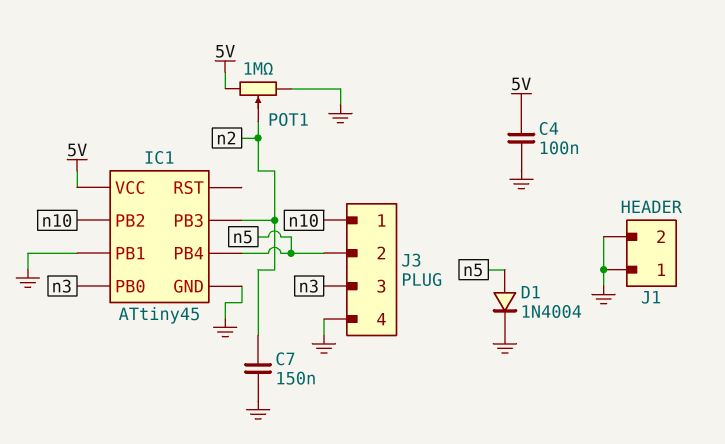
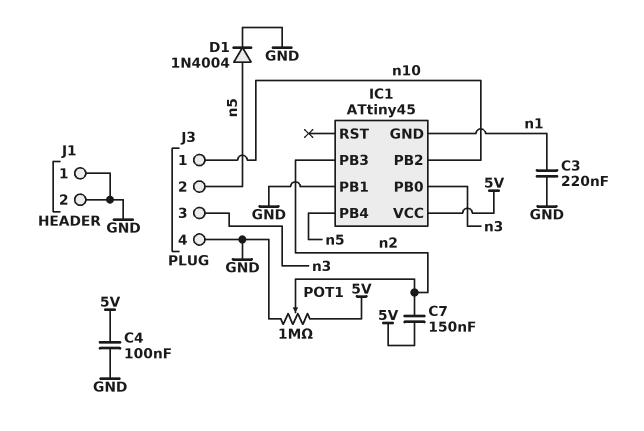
C3: none -> 220nF (GND, n1)
C7: 150nF (GND, n2) -> 150nF (5V, n2)
IC1 pin GND: GND -> n1

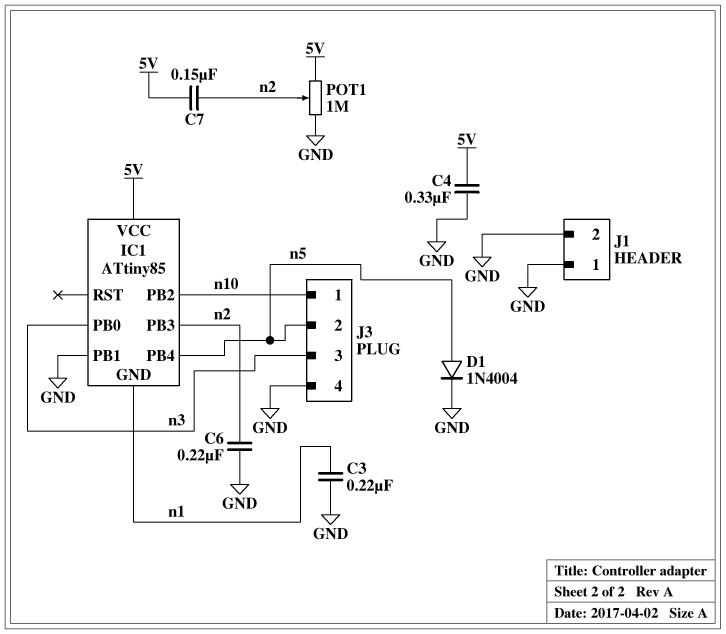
C4: 100nF (5V, GND) -> 330nF (5V, GND)
C6: none -> 220nF (GND, n2)
IC1: ATtiny45 -> ATtiny85

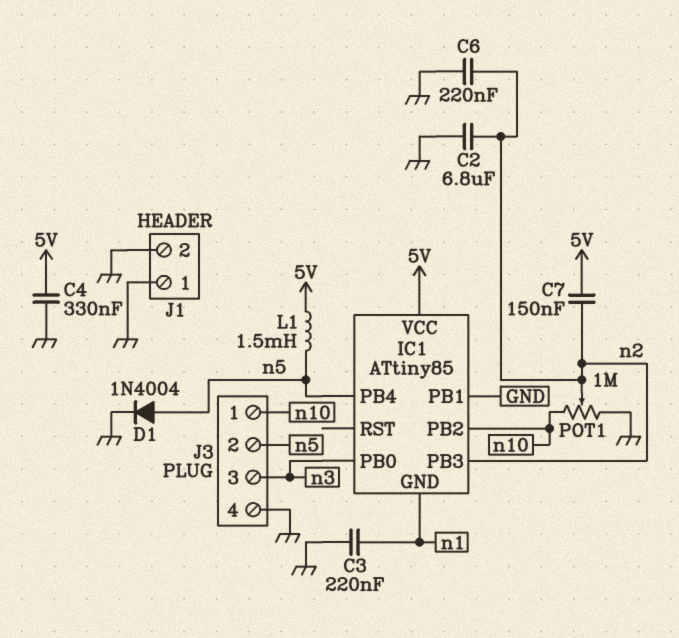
C2: none -> 6.8uF (GND, n2)
L1: none -> 1.5mH (5V, n5)
POT1: 1M (5V, GND, wiper n2) -> 1M (GND, n10, wiper n2)

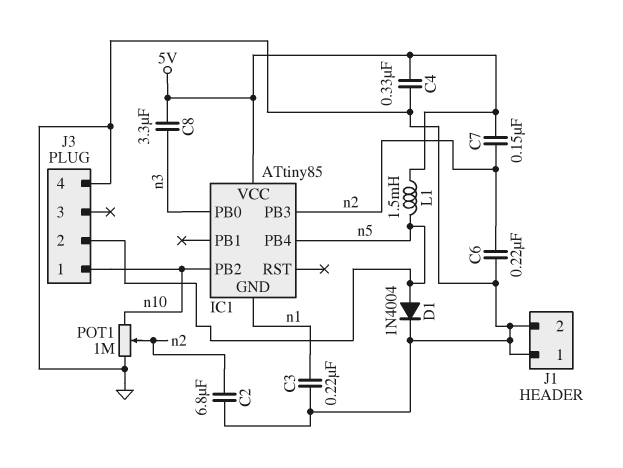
C8: none -> 3.3uF (5V, n3)
IC1 pin PB1: GND -> none
J3 pin 3: n3 -> none

